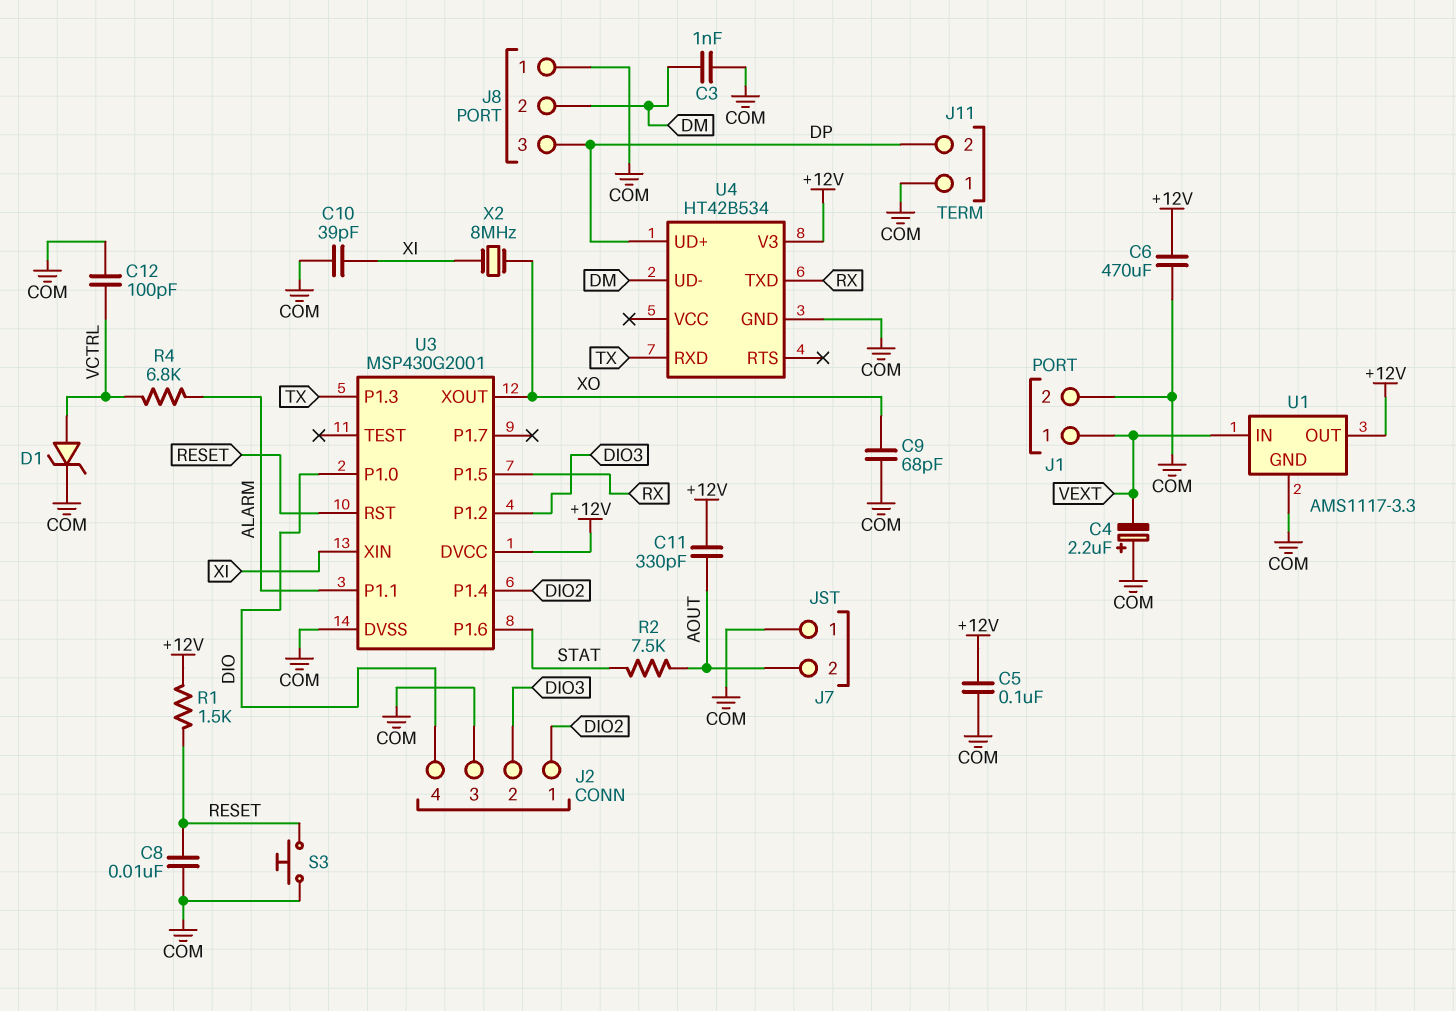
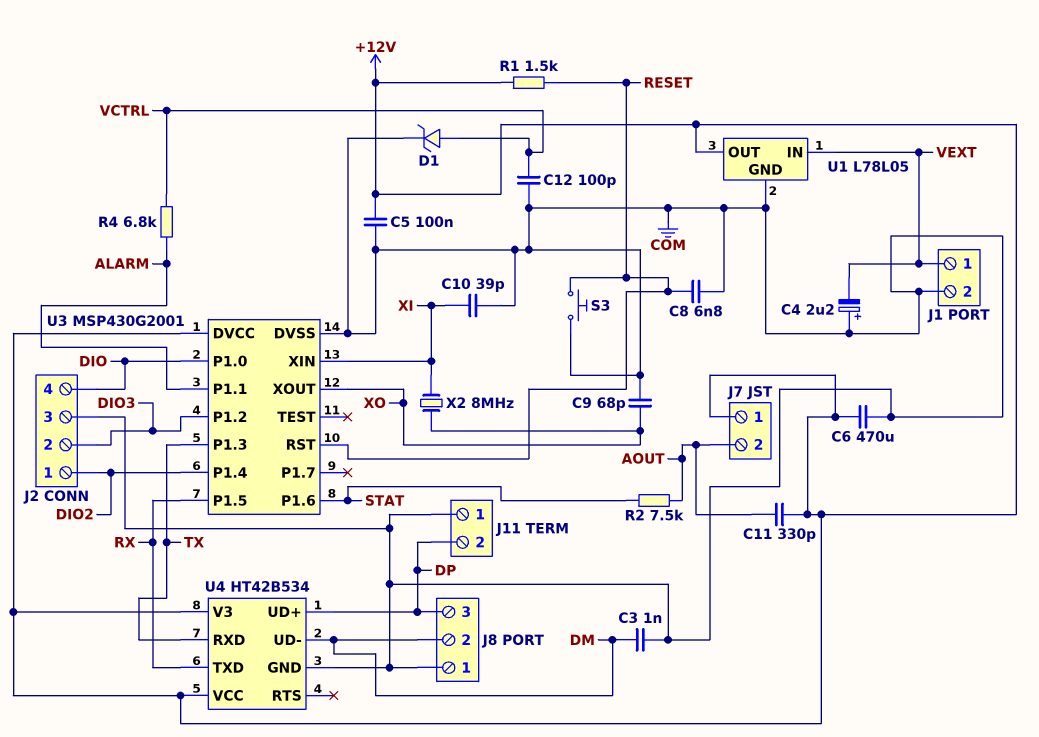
C8: 10nF (COM, RESET) -> 6.8nF (COM, RESET)
J7 pin 1: COM -> +12V
U1: AMS1117-3.3 -> L78L05
U4 pin VCC: none -> +12V

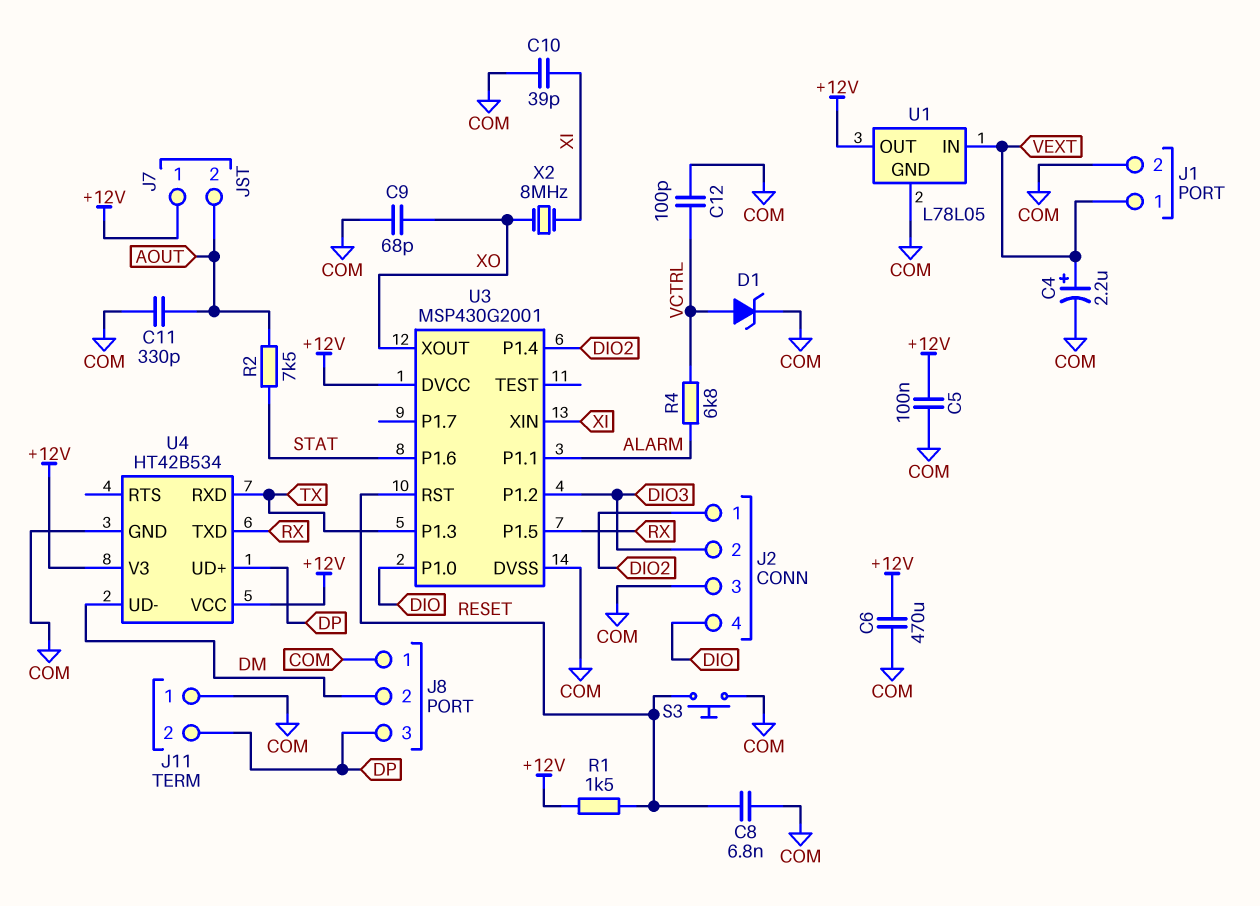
C3: 1nF (COM, DM) -> none
C4: 2.2uF (plus COM, minus VEXT) -> 2.2uF (plus VEXT, minus COM)
C11: 330pF (+12V, AOUT) -> 330pF (AOUT, COM)

